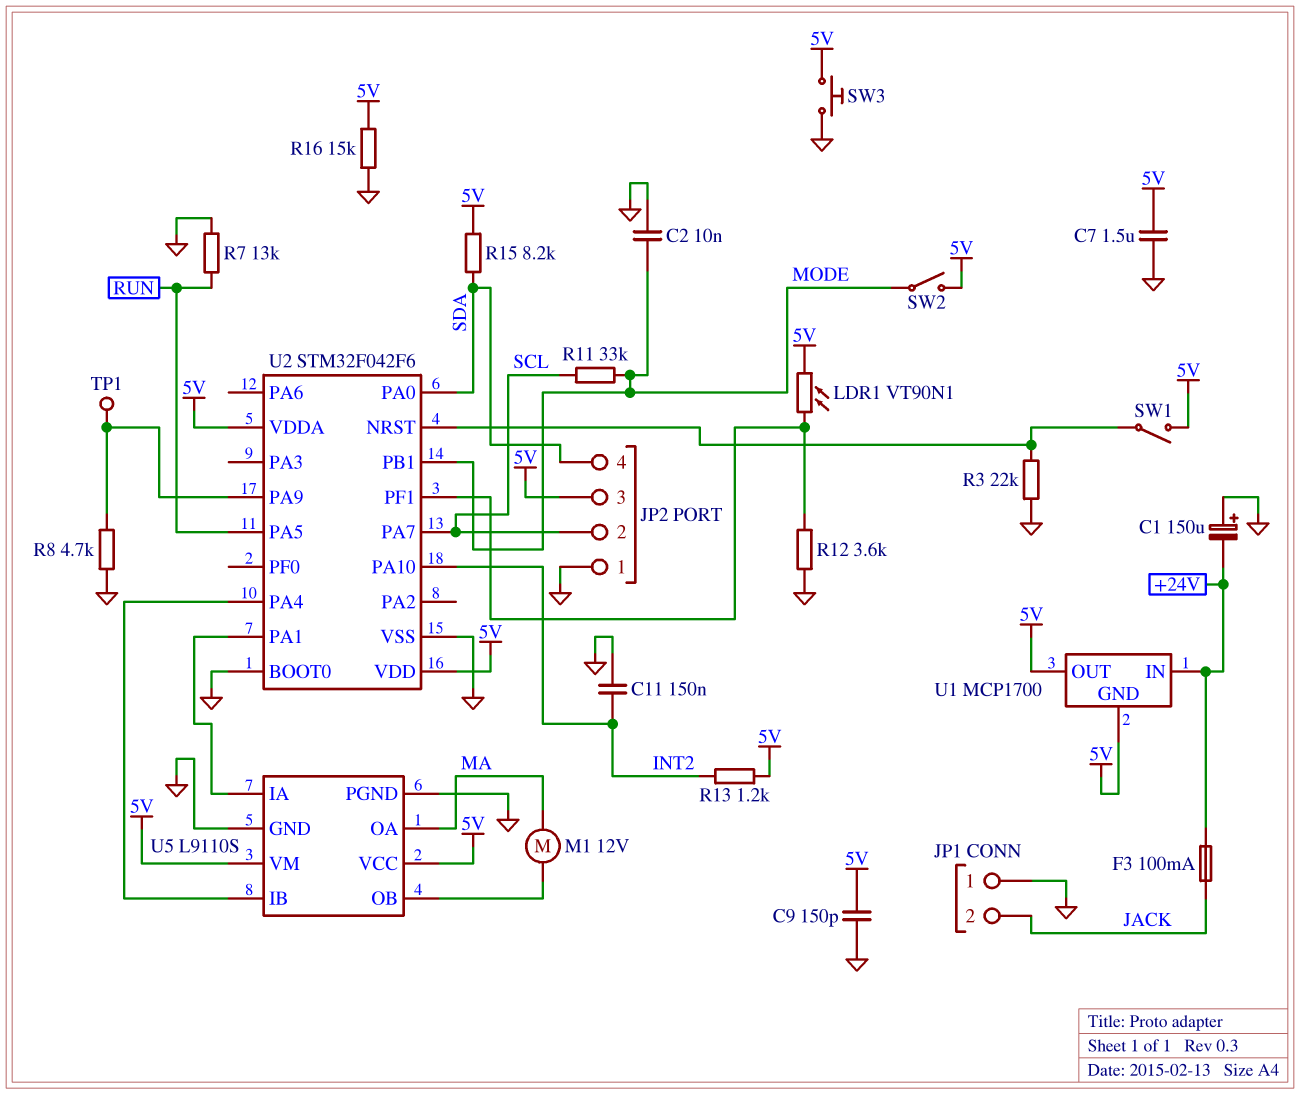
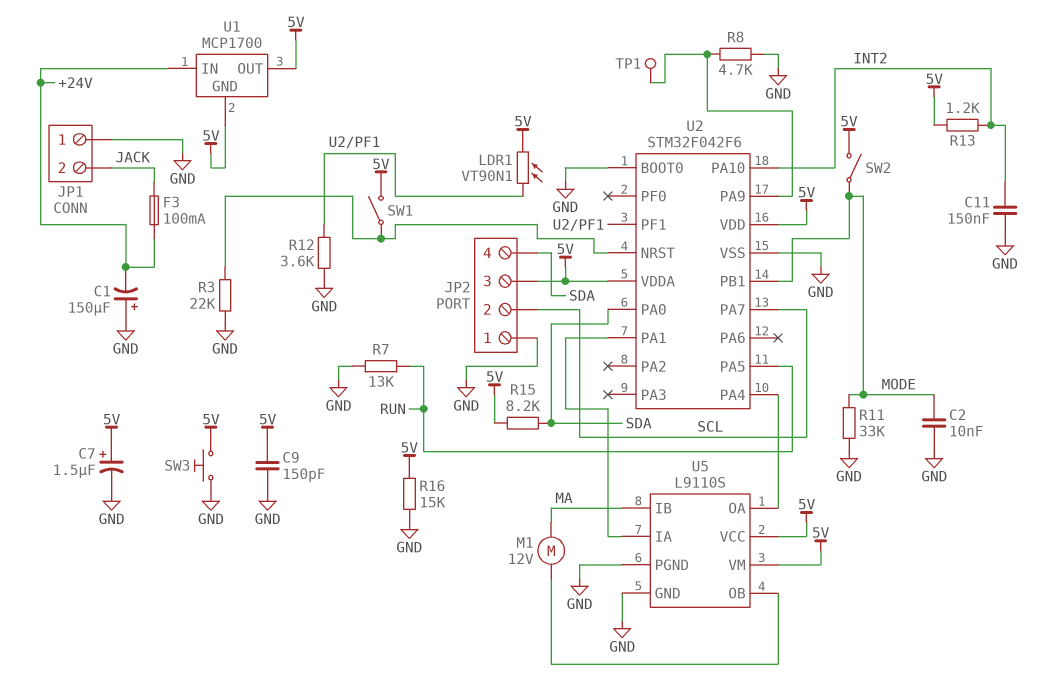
C7: 1.5uF (5V, GND) -> 1.5uF (plus 5V, minus GND)
R11: 33k (MODE, SCL) -> 33k (GND, MODE)
U5 pin IB: U2/PA4 -> MA
U5 pin OA: MA -> U2/PA4

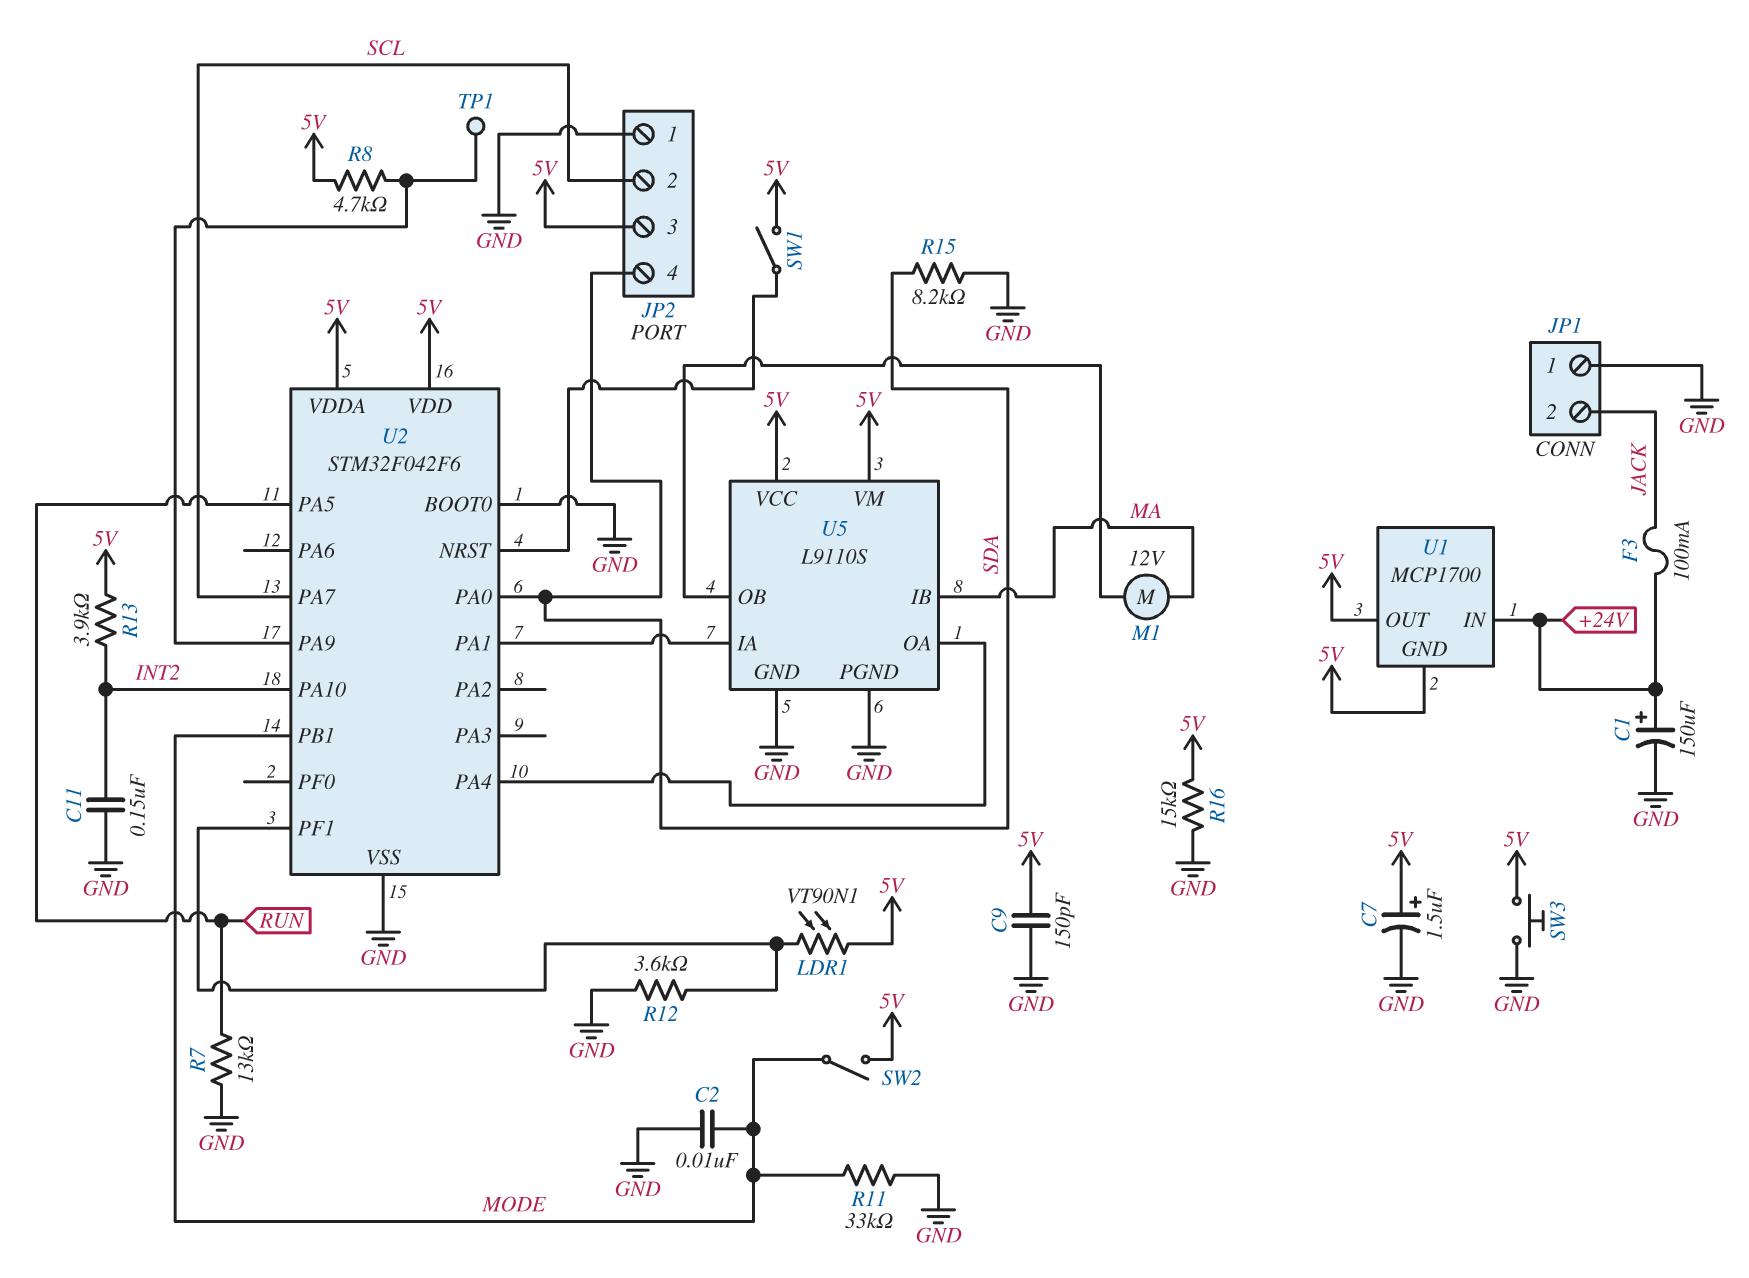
C1: 150uF (plus GND, minus +24V) -> 150uF (plus +24V, minus GND)
R3: 22k (GND, U2/NRST) -> none
R8: 4.7k (GND, U2/PA9) -> 4.7k (5V, U2/PA9)
R13: 1.2k (5V, INT2) -> 3.9k (5V, INT2)
R15: 8.2k (5V, SDA) -> 8.2k (GND, SDA)

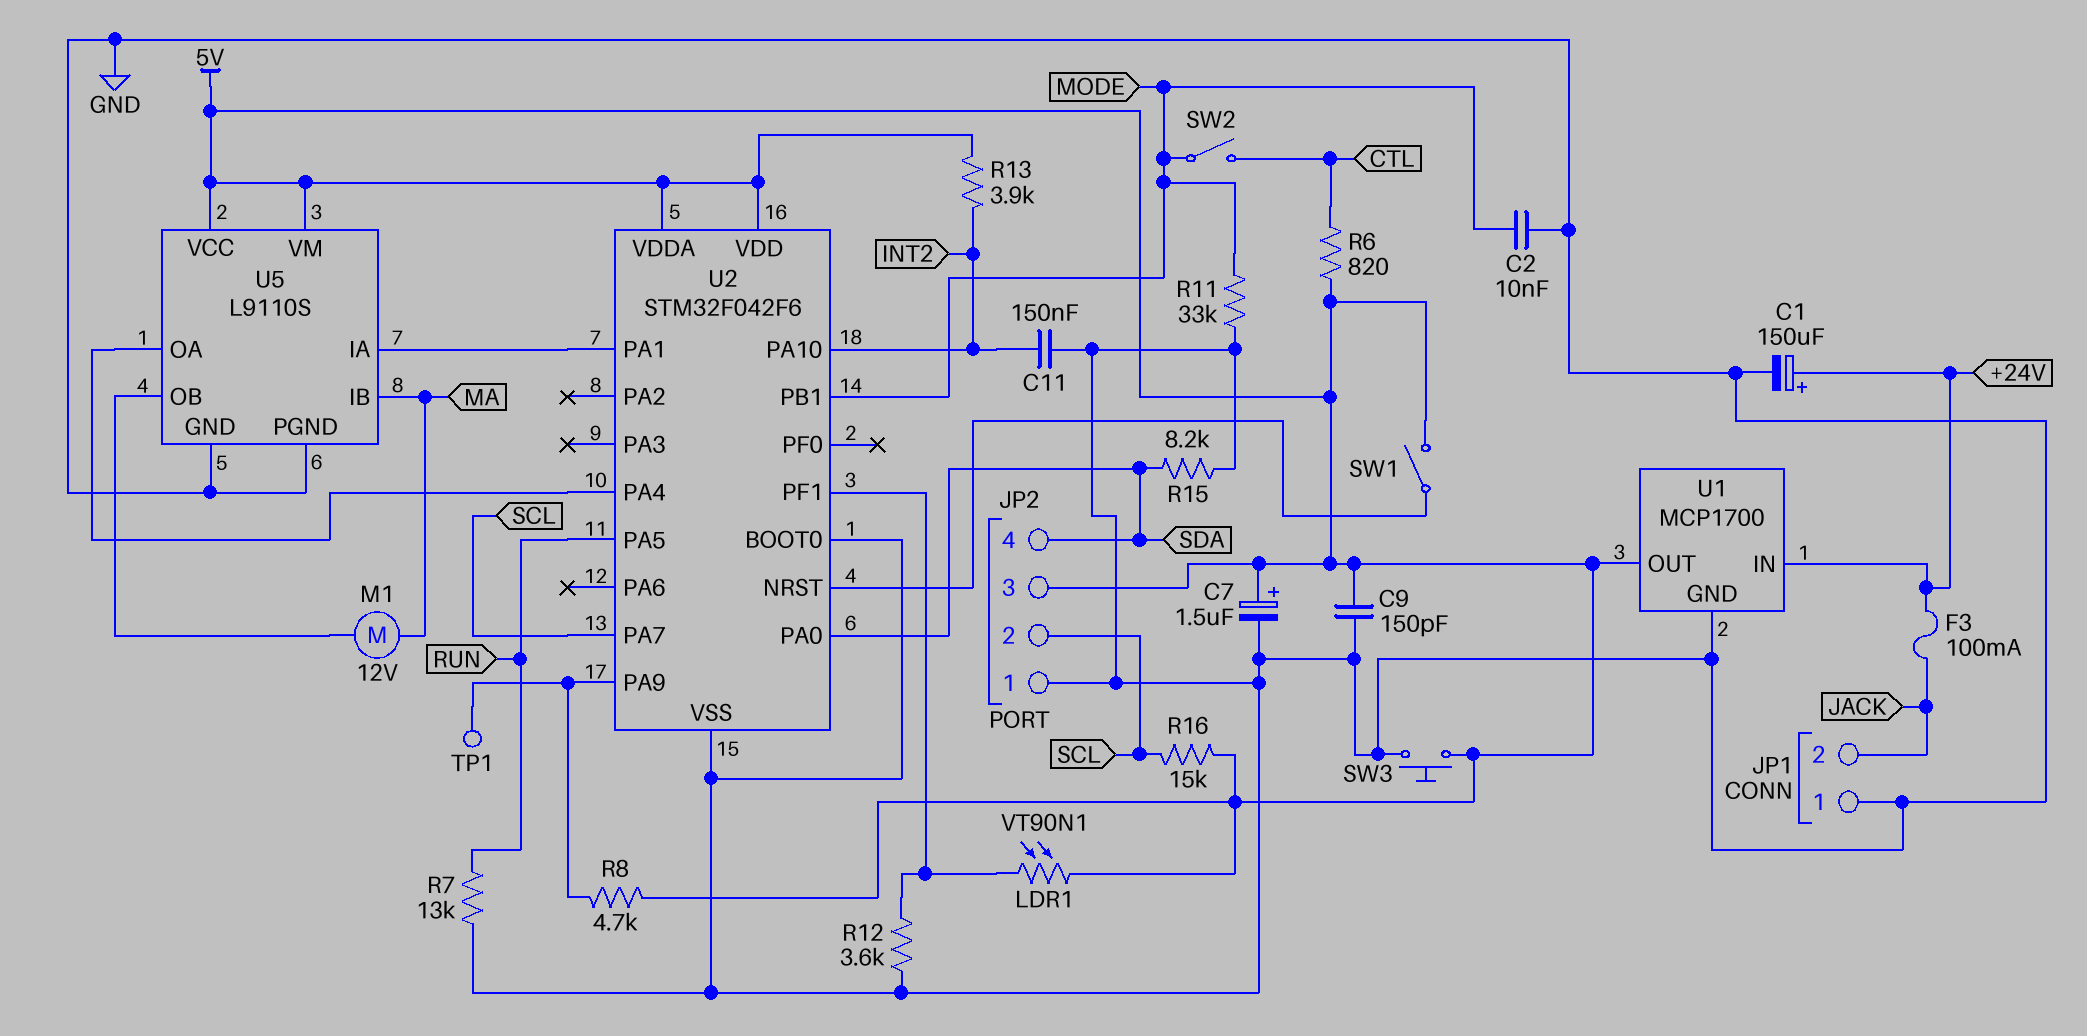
R6: none -> 820 (5V, CTL)
R16: 15k (5V, GND) -> 15k (5V, SCL)
SW2: switch (5V, MODE) -> switch (CTL, MODE)
U1 pin GND: 5V -> GND

